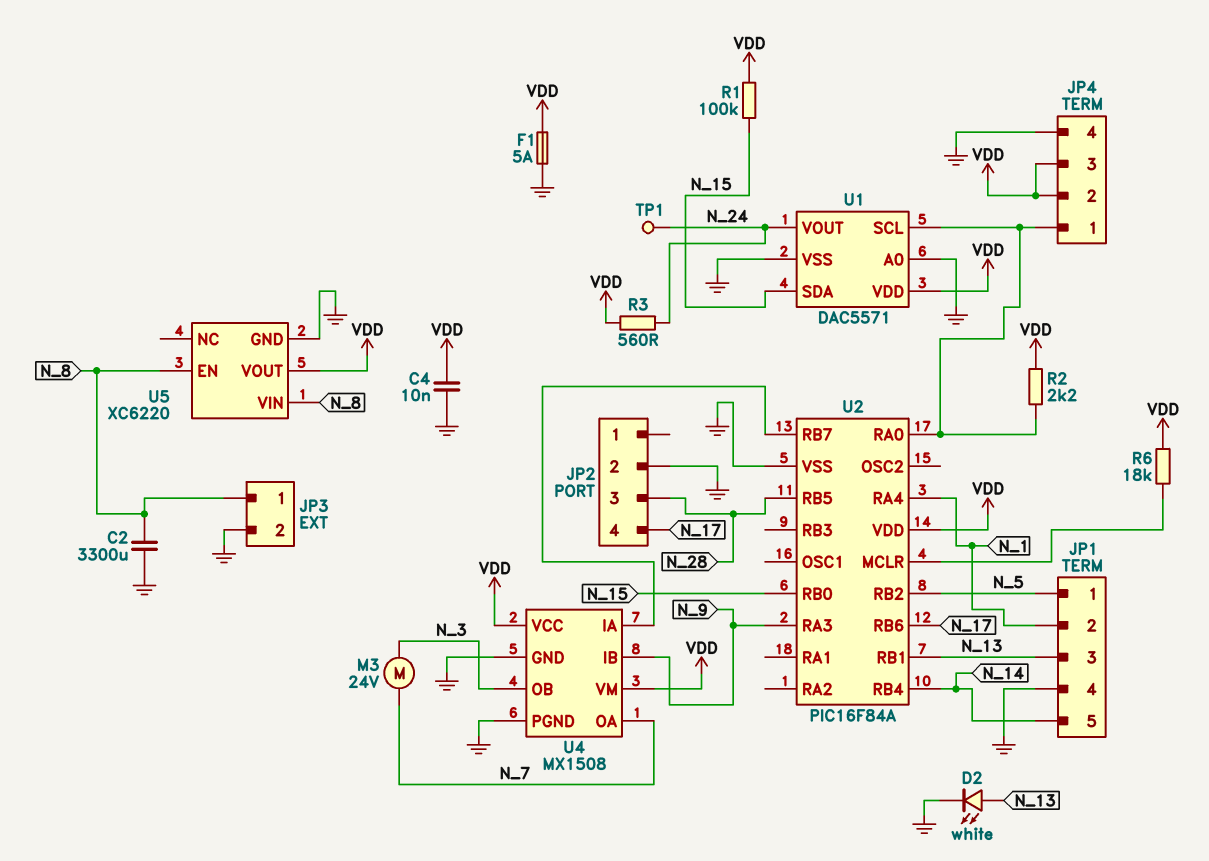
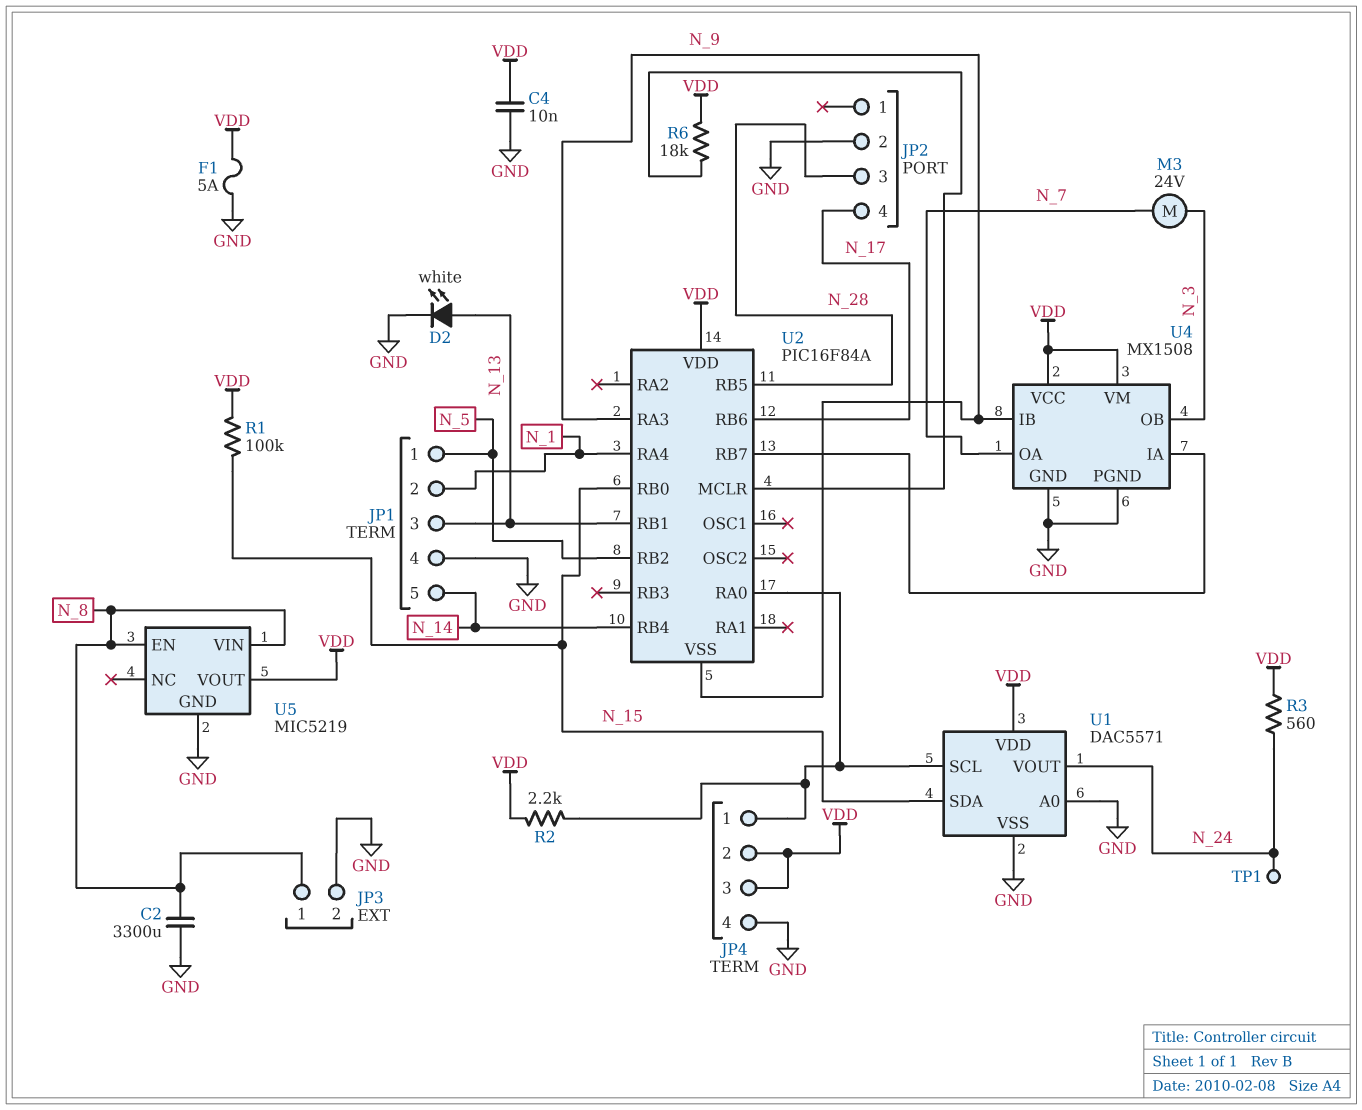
U2 pin VSS: GND -> N_9
U5: XC6220 -> MIC5219

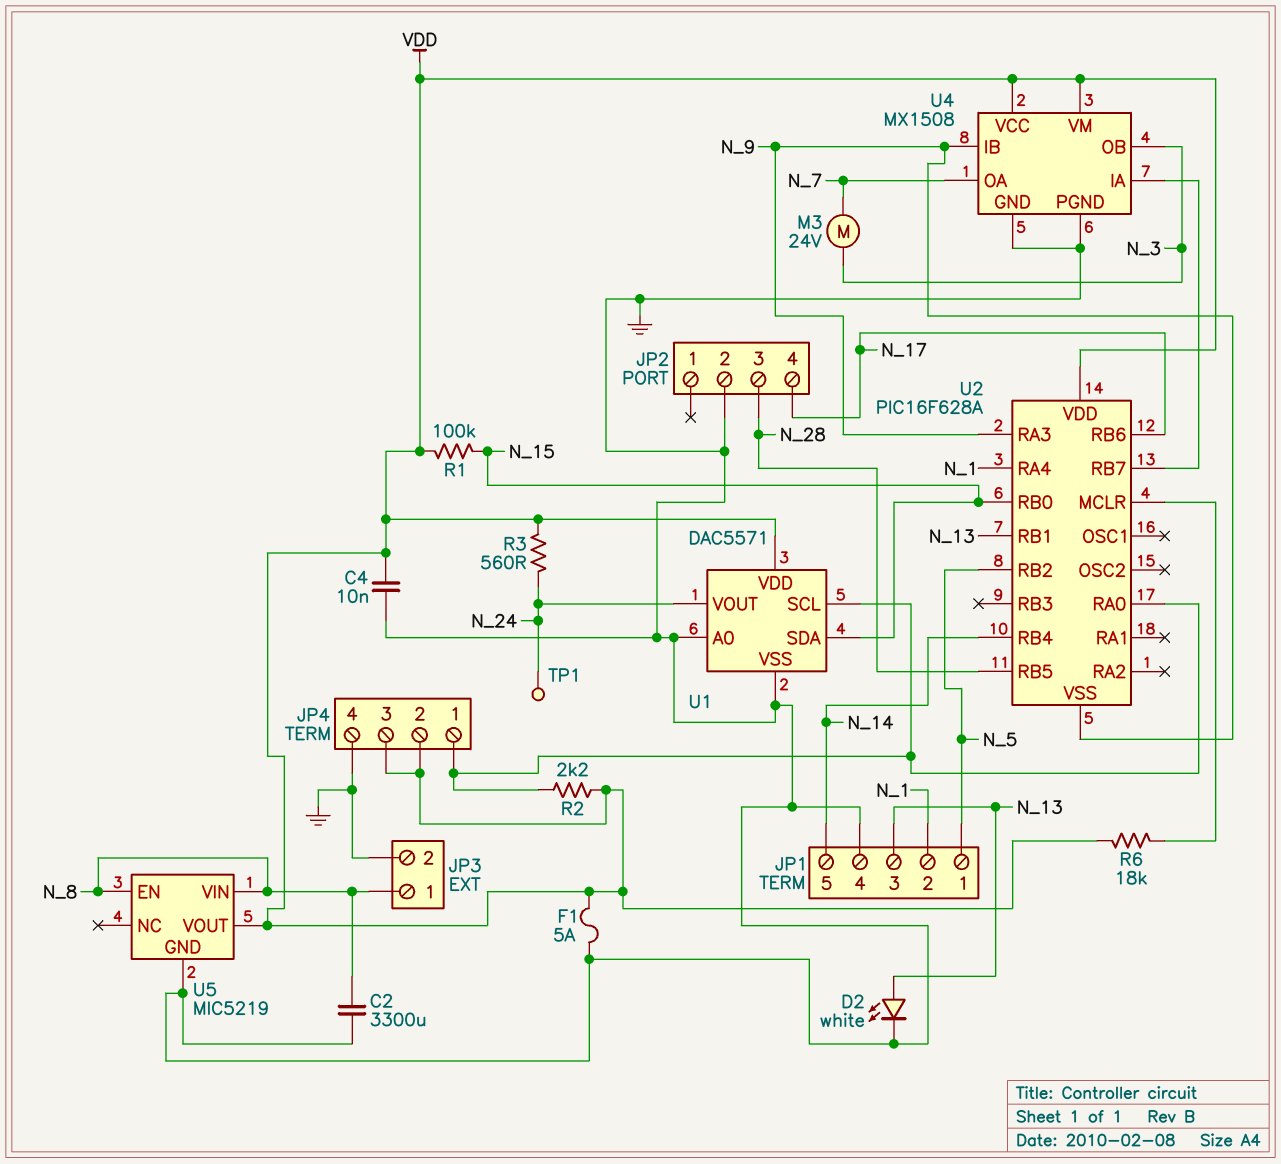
U2: PIC16F84A -> PIC16F628A

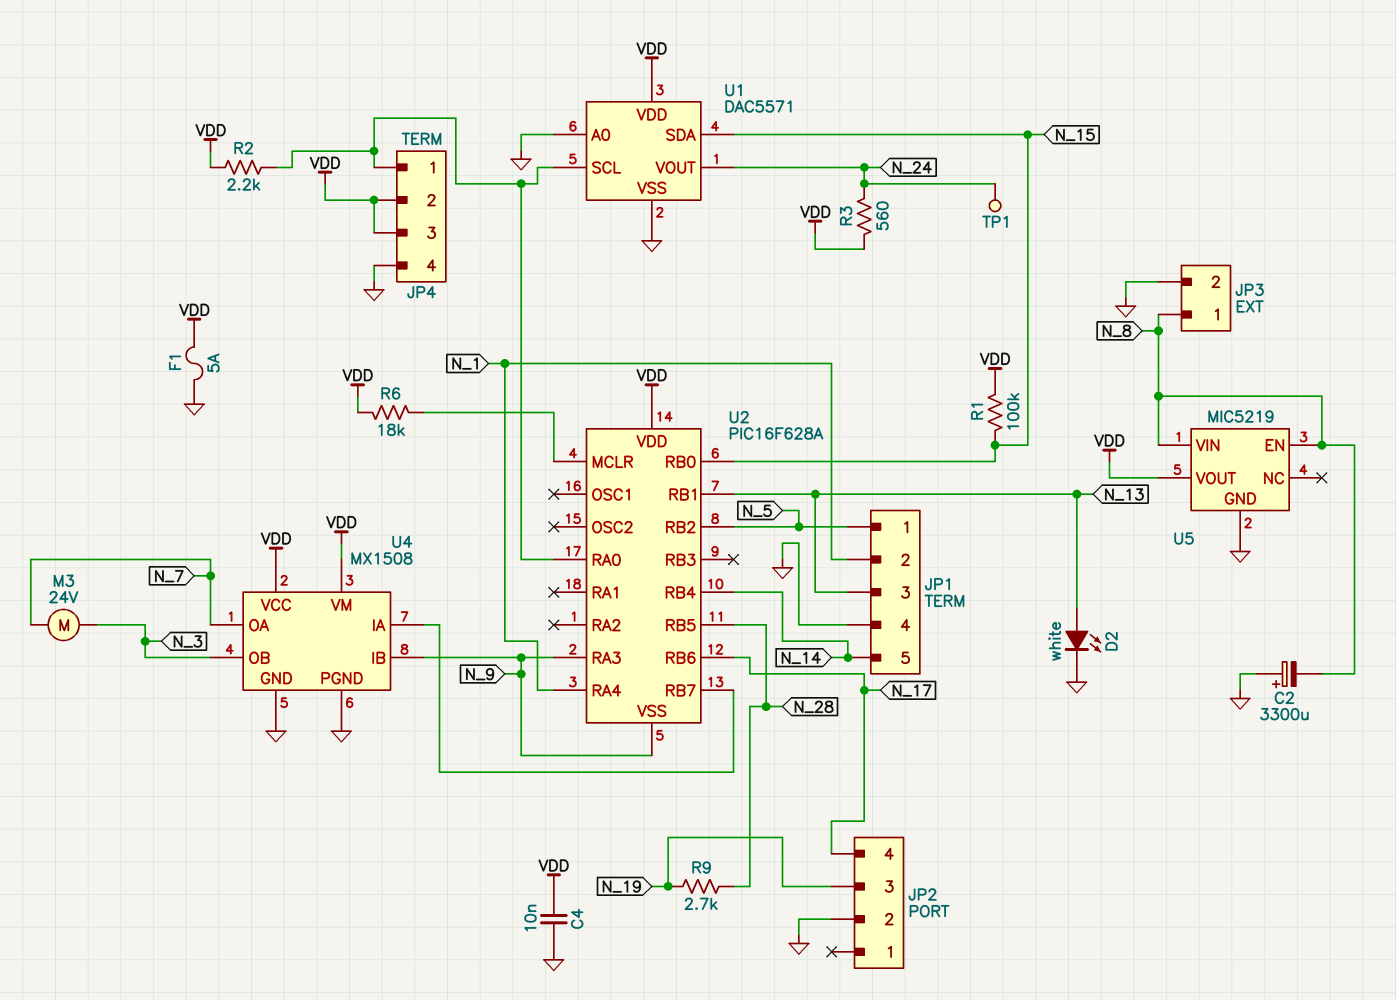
C2: 3300uF (GND, N_8) -> 3300uF (plus GND, minus N_8)
JP2 pin 3: N_28 -> N_19
R9: none -> 2.7k (N_19, N_28)

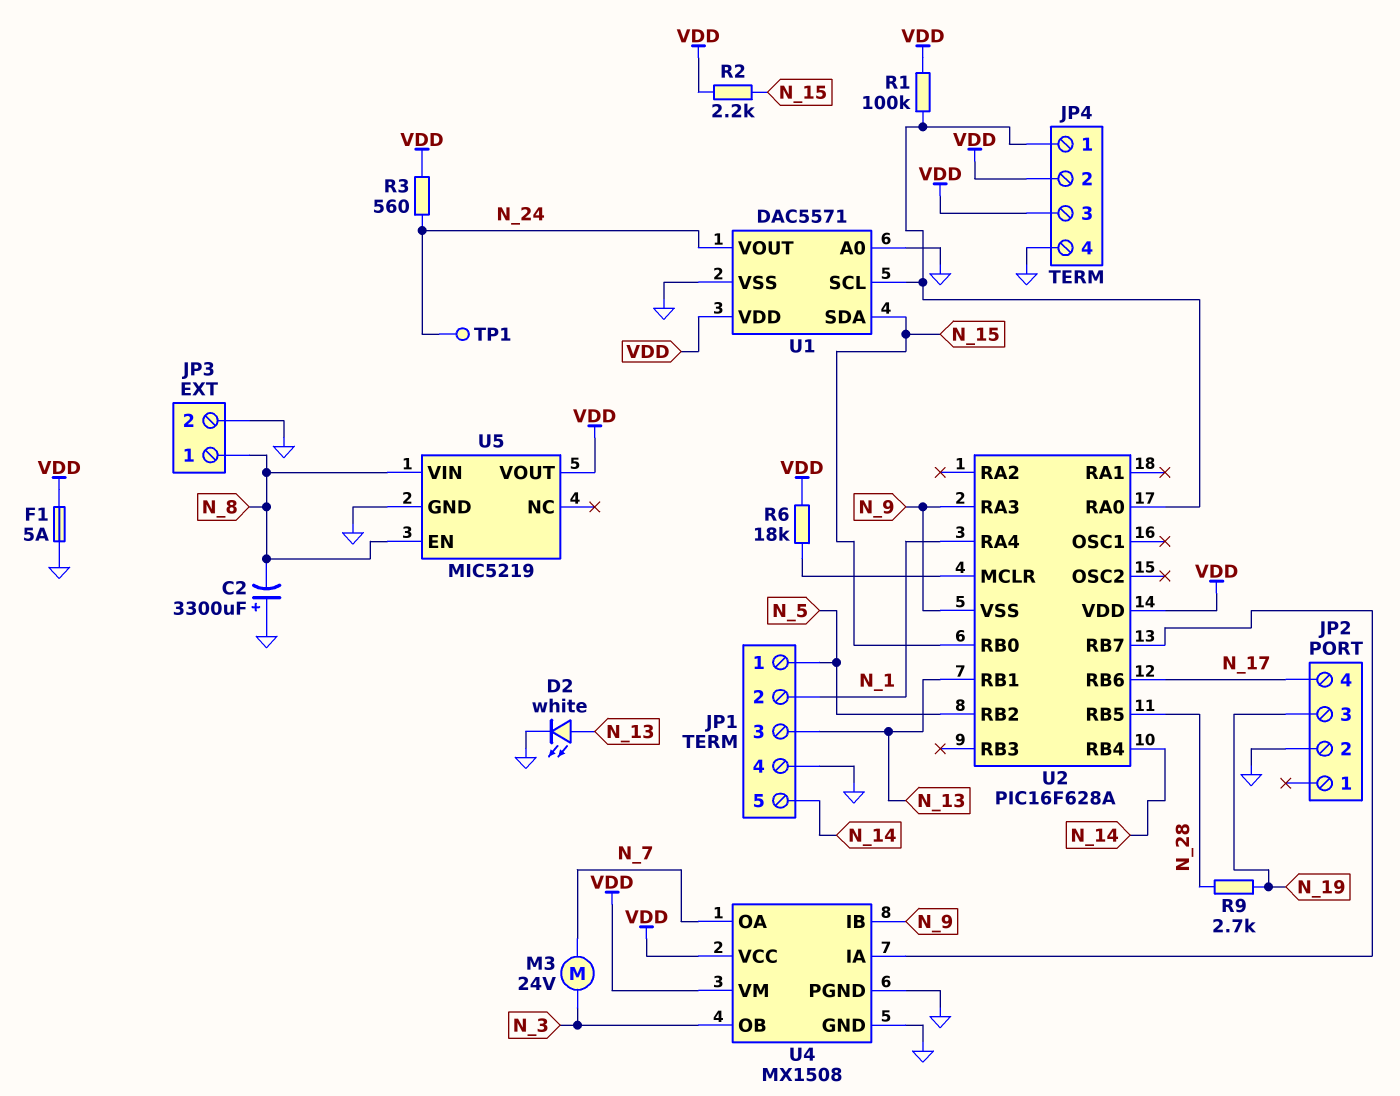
C4: 10nF (GND, VDD) -> none
R1: 100k (N_15, VDD) -> 100k (JP4/1, VDD)
R2: 2.2k (JP4/1, VDD) -> 2.2k (N_15, VDD)

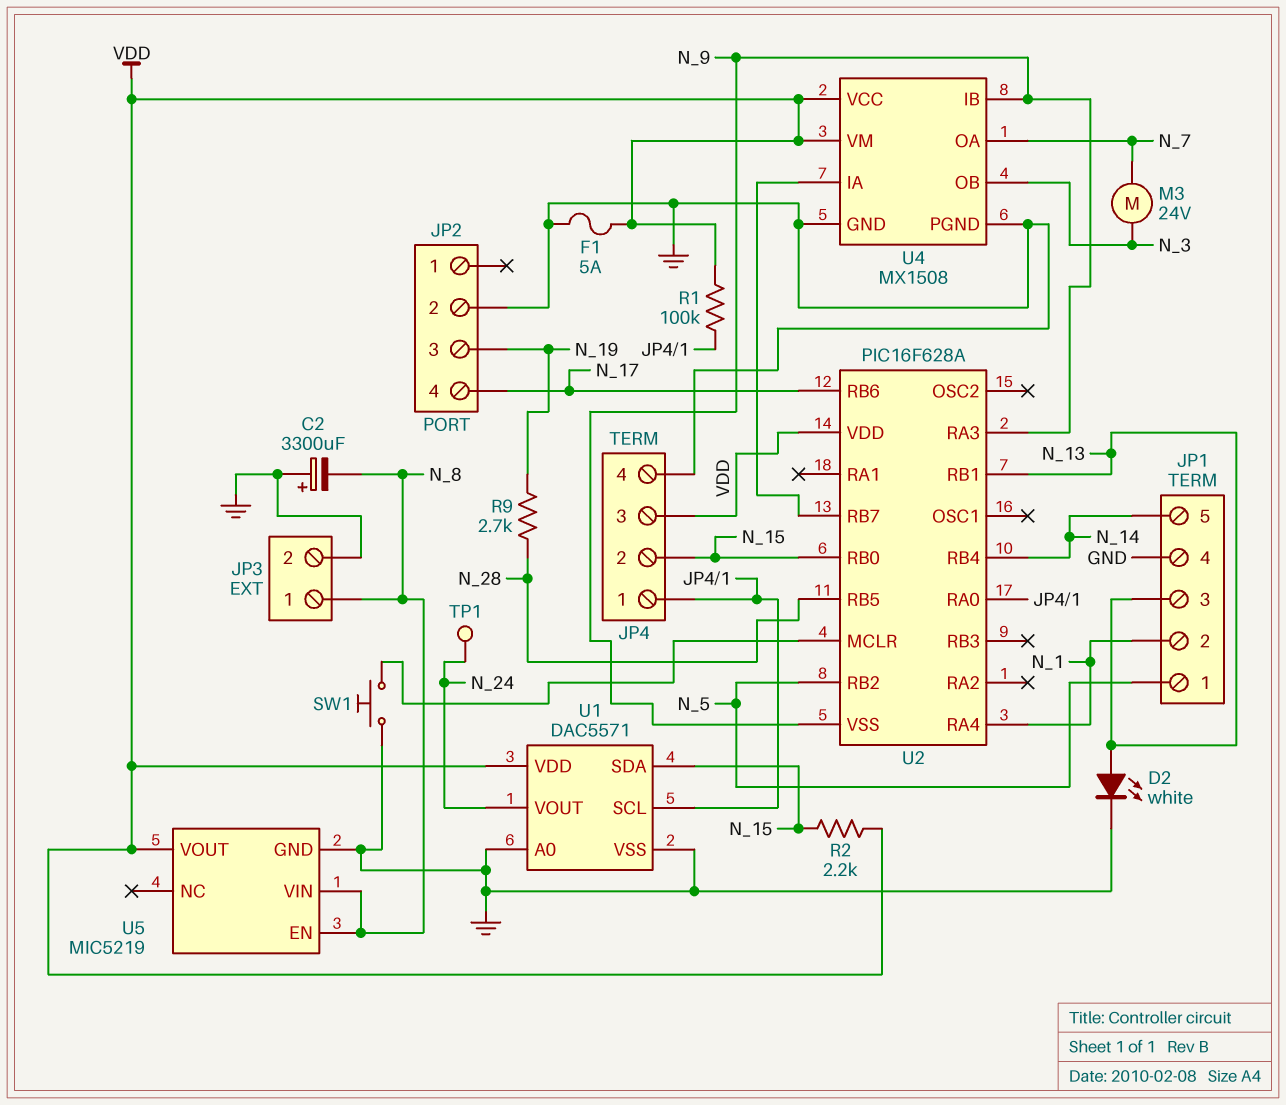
JP4 pin 2: VDD -> N_15
R3: 560 (N_24, VDD) -> none
R6: 18k (U2/MCLR, VDD) -> none
SW1: none -> button (GND, U2/MCLR)

